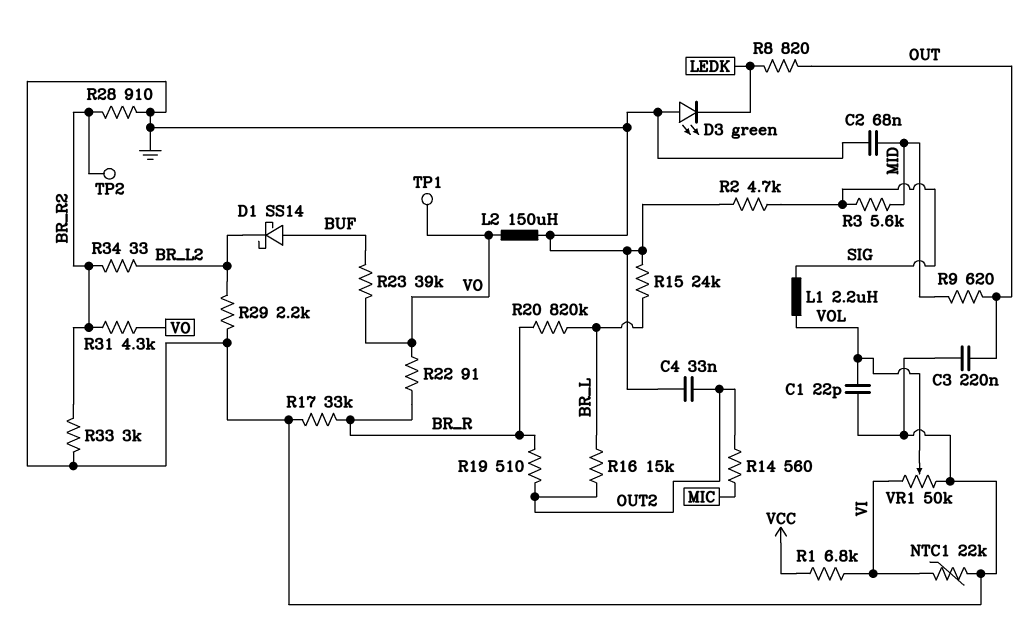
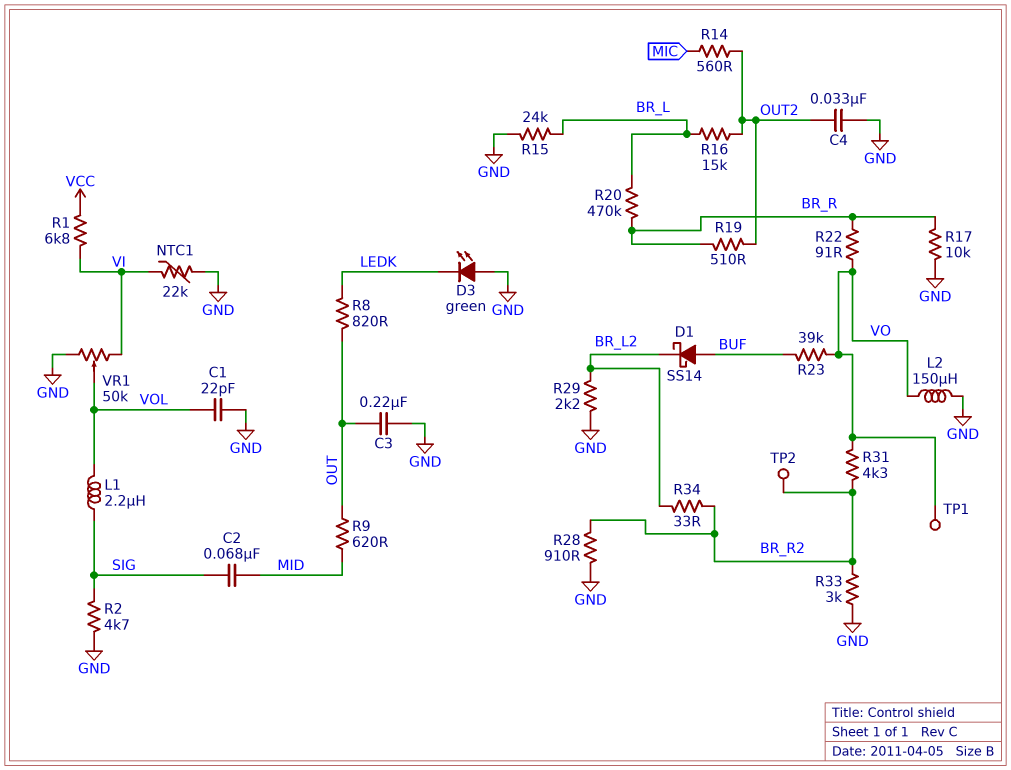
C2: 68nF (GND, MID) -> 68nF (MID, SIG)
R3: 5.6k (MID, SIG) -> none
R17: 33k (BR_R, GND) -> 10k (BR_R, GND)
R20: 820k (BR_L, BR_R) -> 470k (BR_L, BR_R)

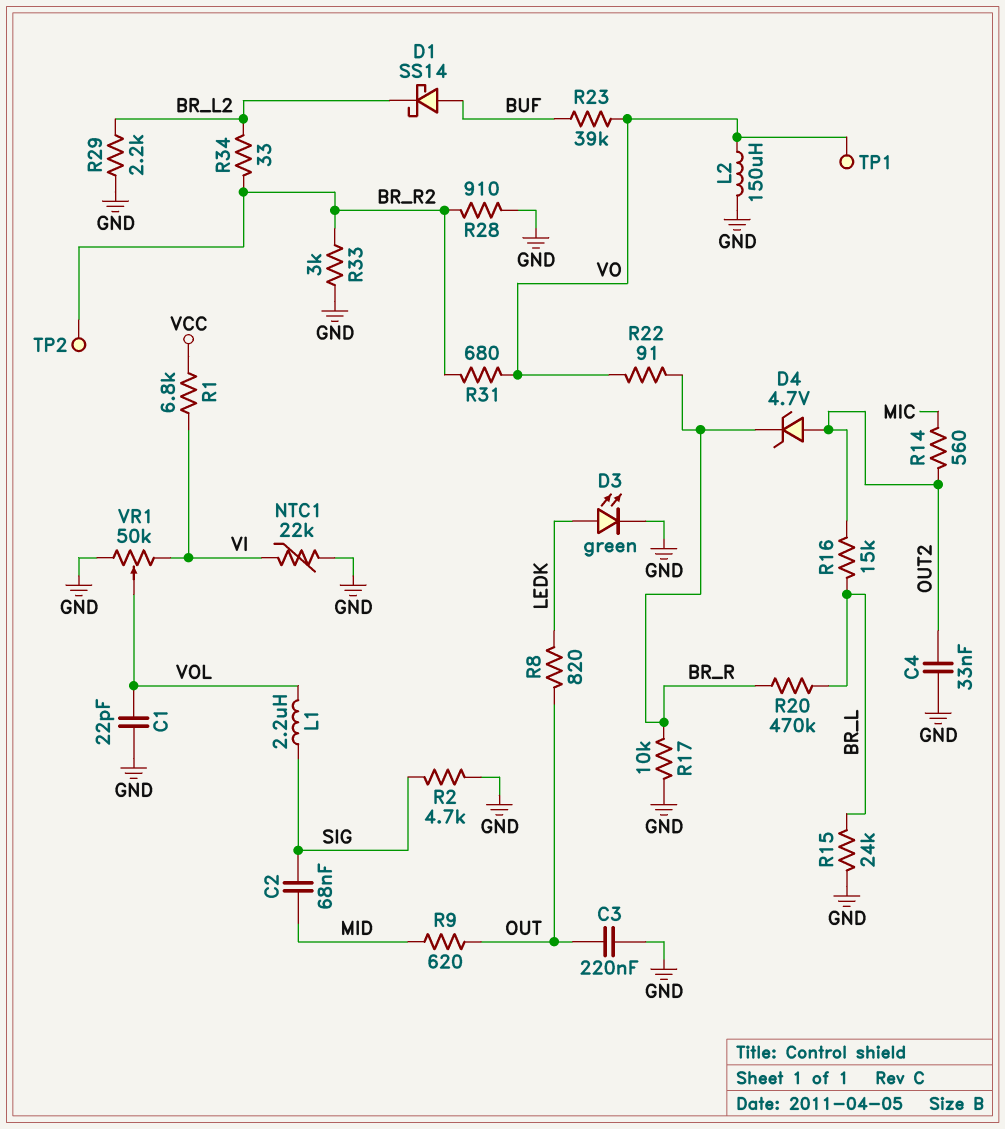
D3: LED green (A GND, K LEDK) -> LED green (A LEDK, K GND)
D4: none -> zener 4.7V (A OUT2, K BR_R)
R19: 510 (BR_R, OUT2) -> none
R31: 4.3k (BR_R2, VO) -> 680 (BR_R2, VO)

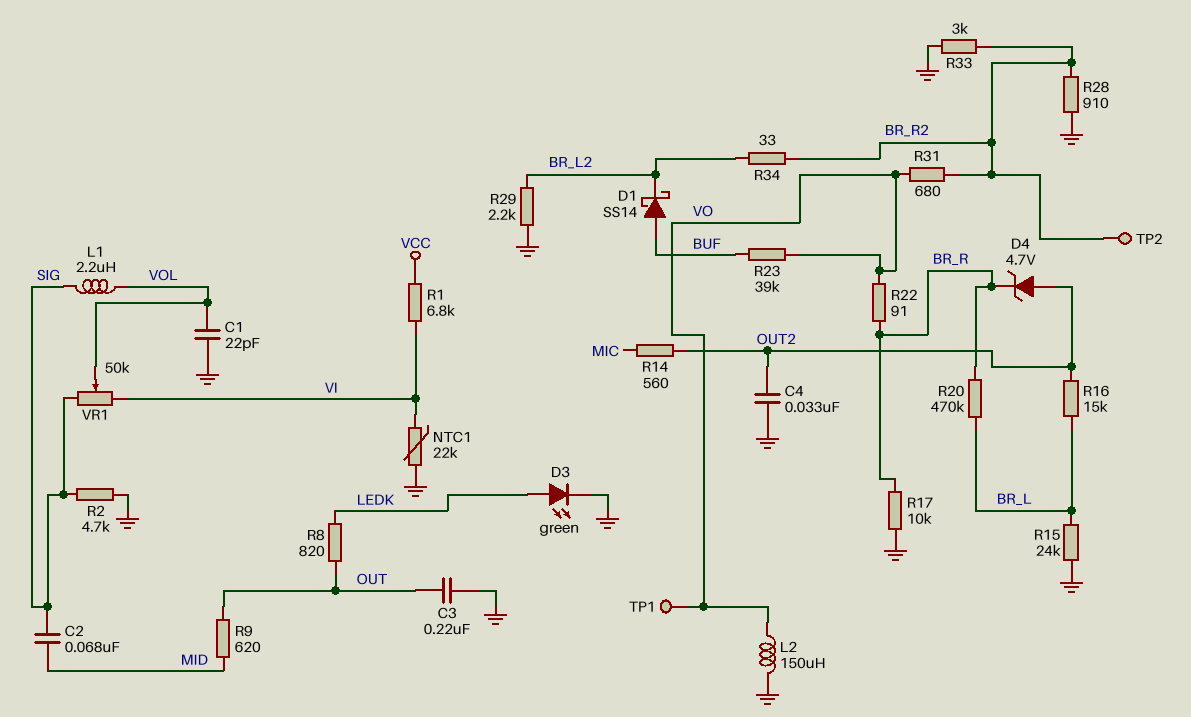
VR1: 50k (GND, VI, wiper VOL) -> 50k (SIG, VI, wiper VOL)

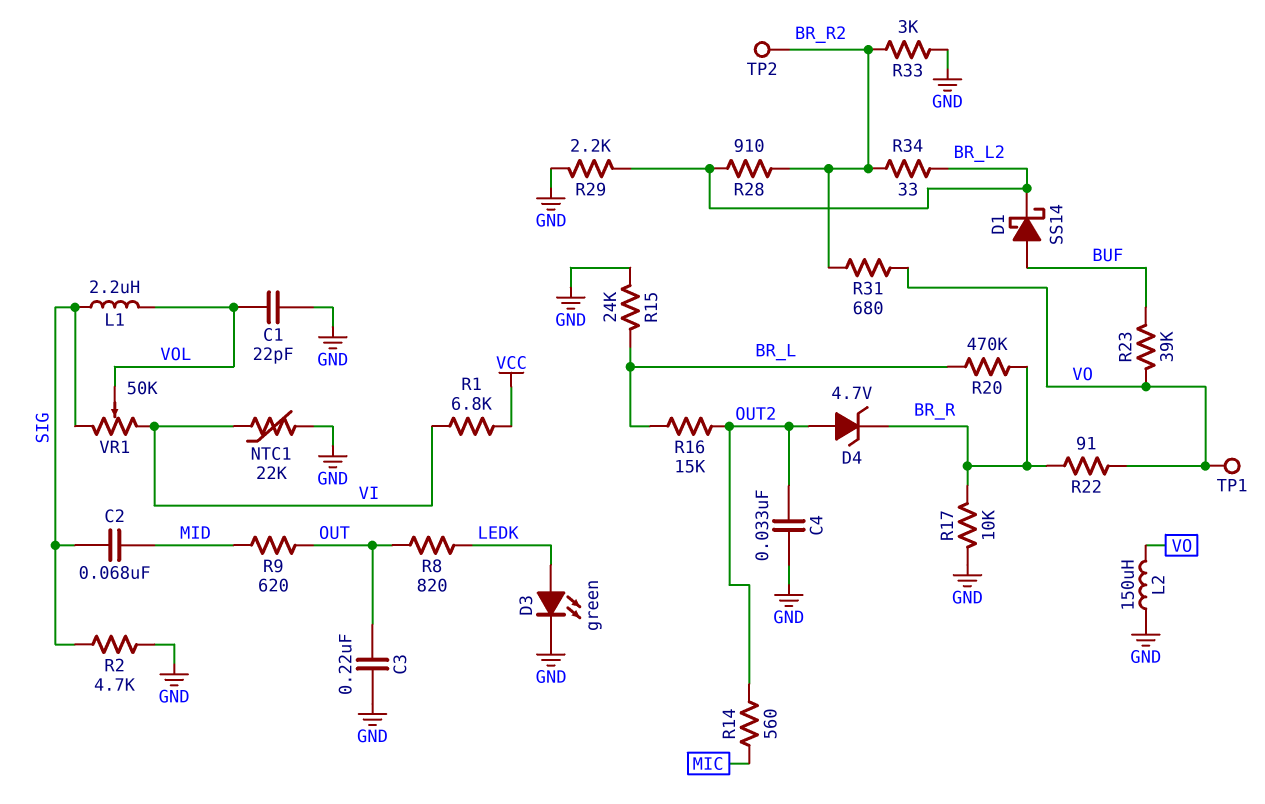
R28: 910 (BR_R2, GND) -> 910 (BR_L2, BR_R2)

